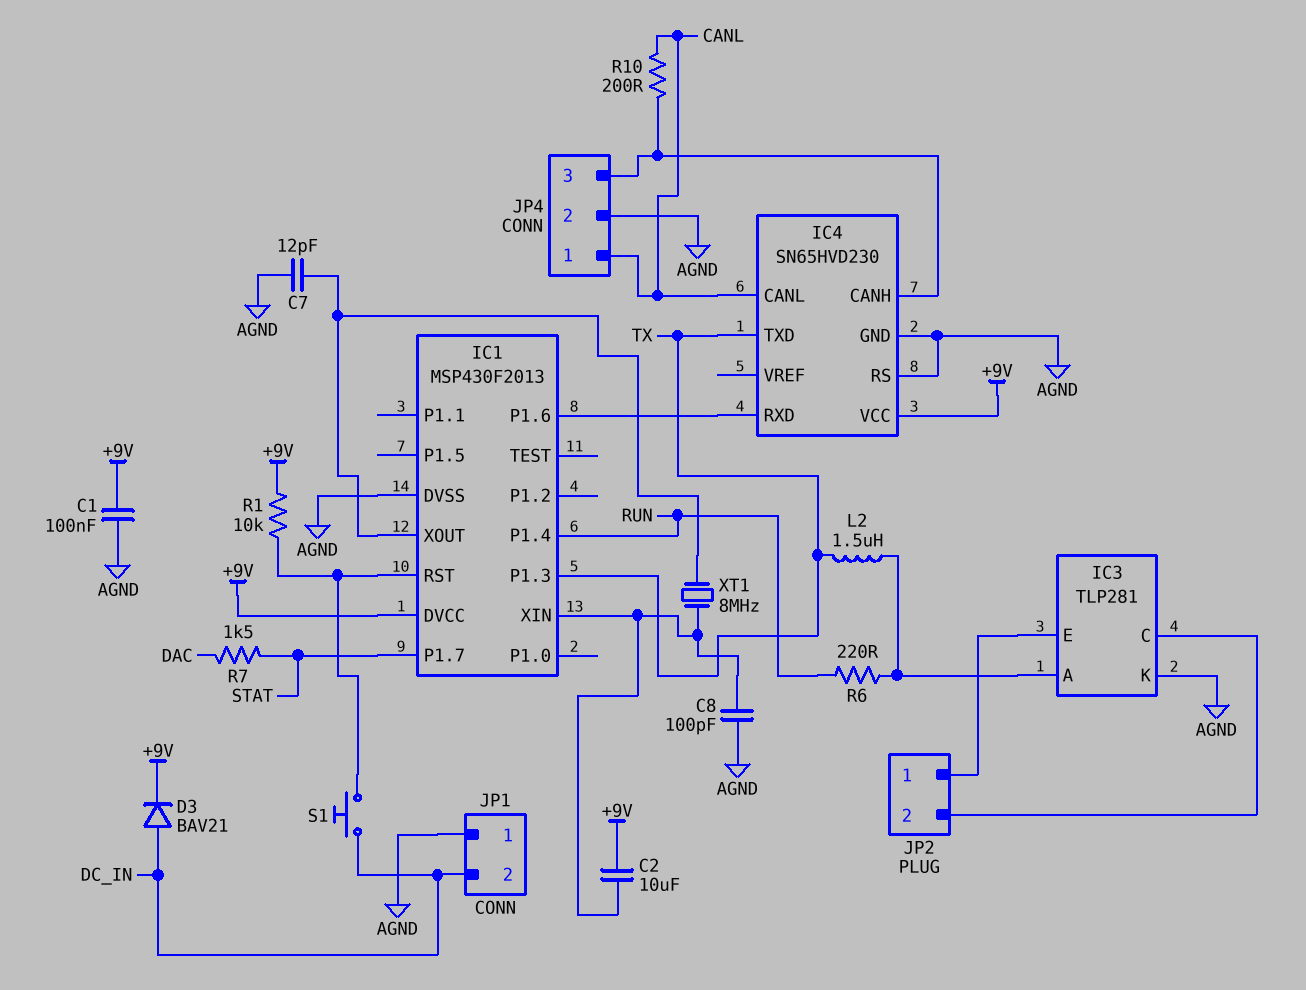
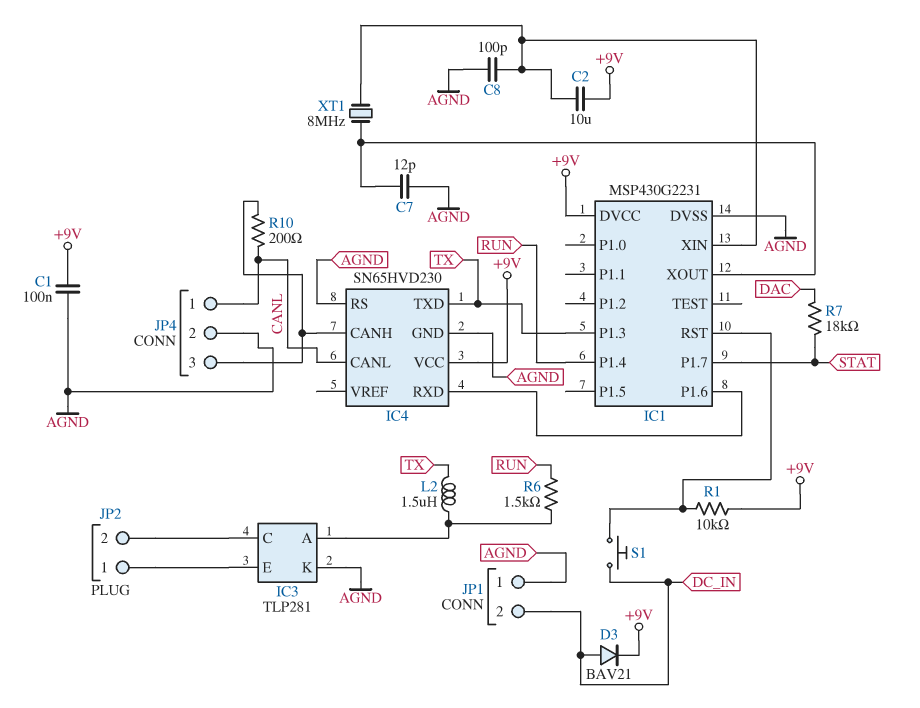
IC1: MSP430F2013 -> MSP430G2231
R6: 220 (IC3/A, RUN) -> 1.5k (IC3/A, RUN)
R7: 1.5k (DAC, STAT) -> 18k (DAC, STAT)

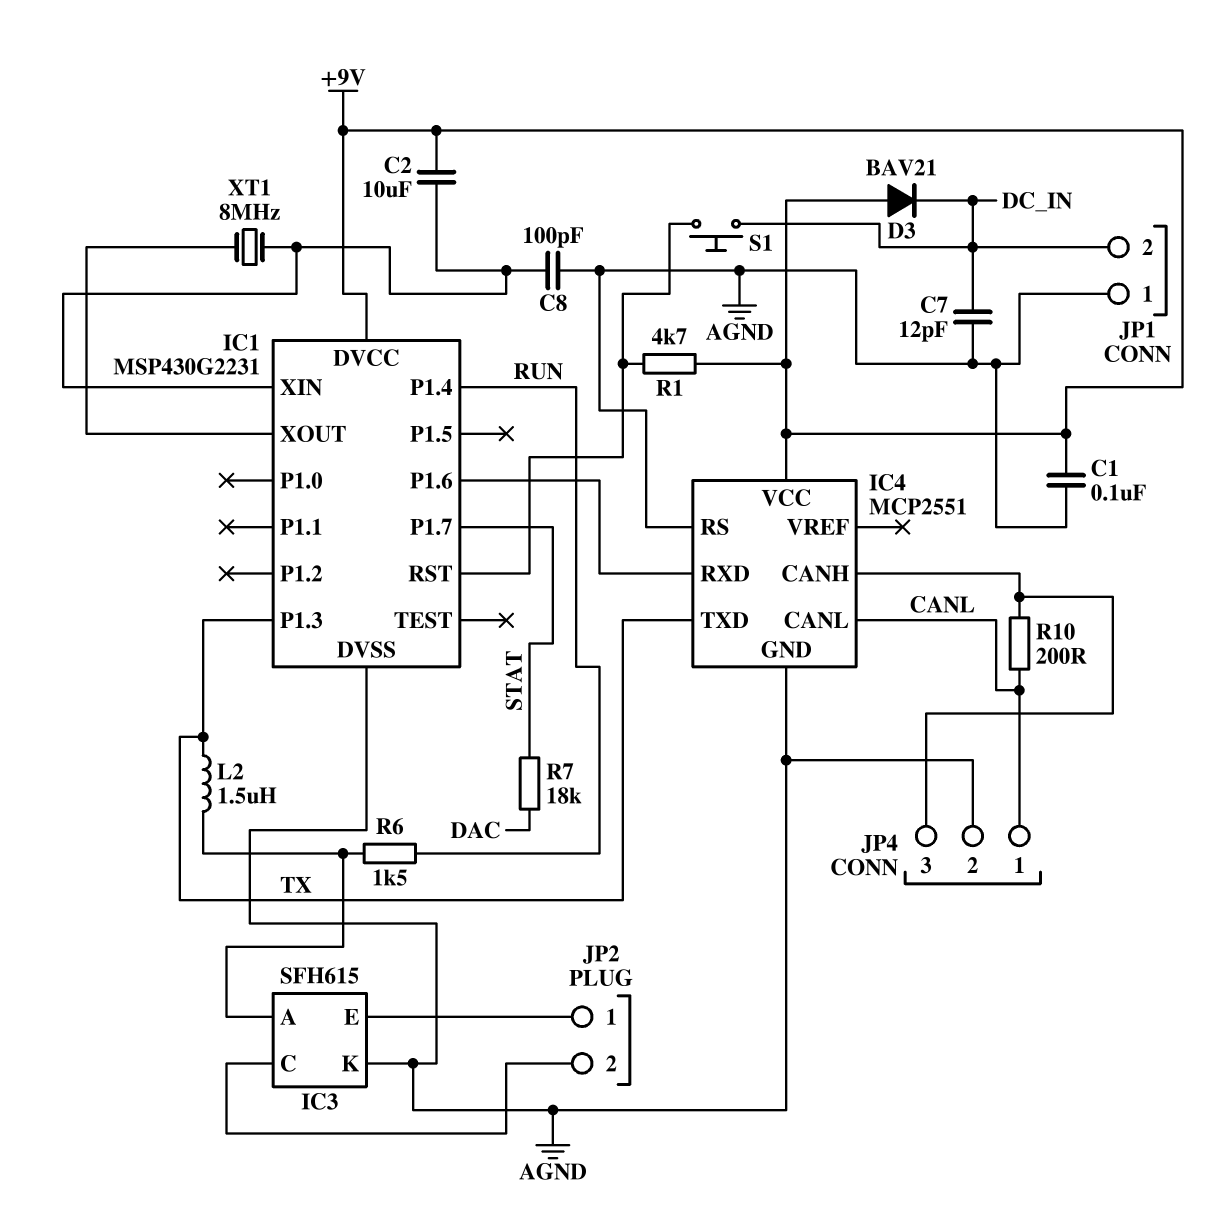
C7: 12pF (AGND, IC1/XOUT) -> 12pF (AGND, DC_IN)
D3: diode BAV21 (A DC_IN, K +9V) -> diode BAV21 (A +9V, K DC_IN)
IC3: TLP281 -> SFH615
IC4: SN65HVD230 -> MCP2551
R1: 10k (+9V, IC1/RST) -> 4.7k (+9V, IC1/RST)

